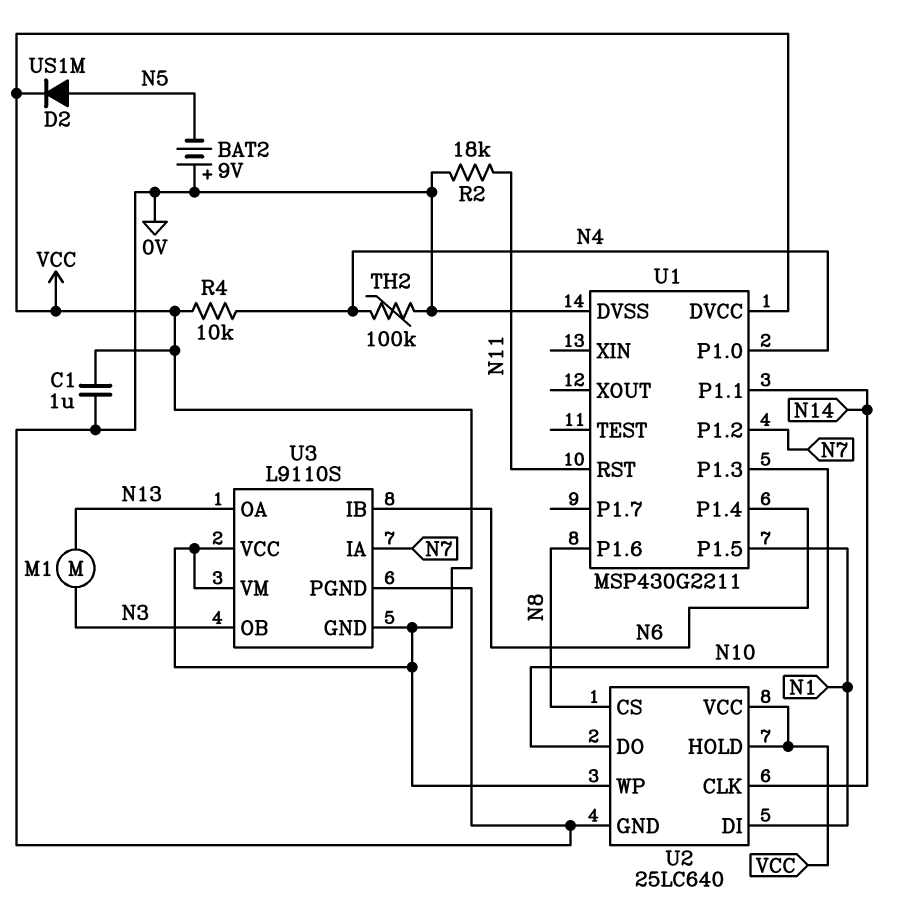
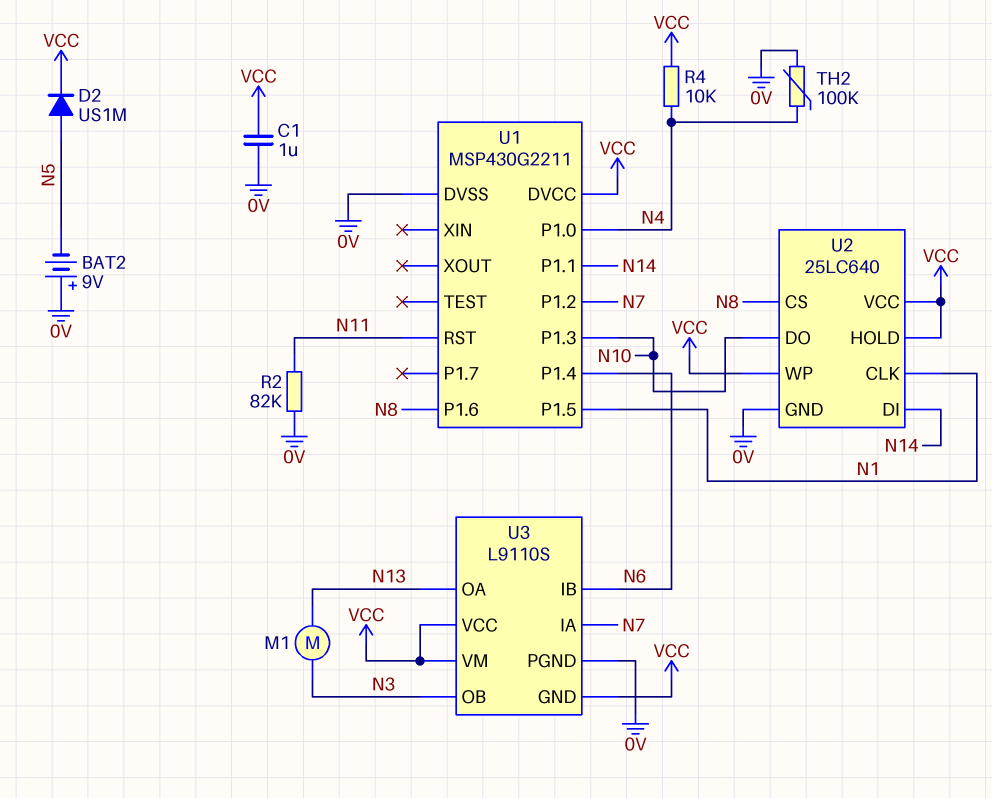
R2: 18k (0V, N11) -> 82k (0V, N11)
U2 pin CLK: N14 -> N1
U2 pin DI: N1 -> N14

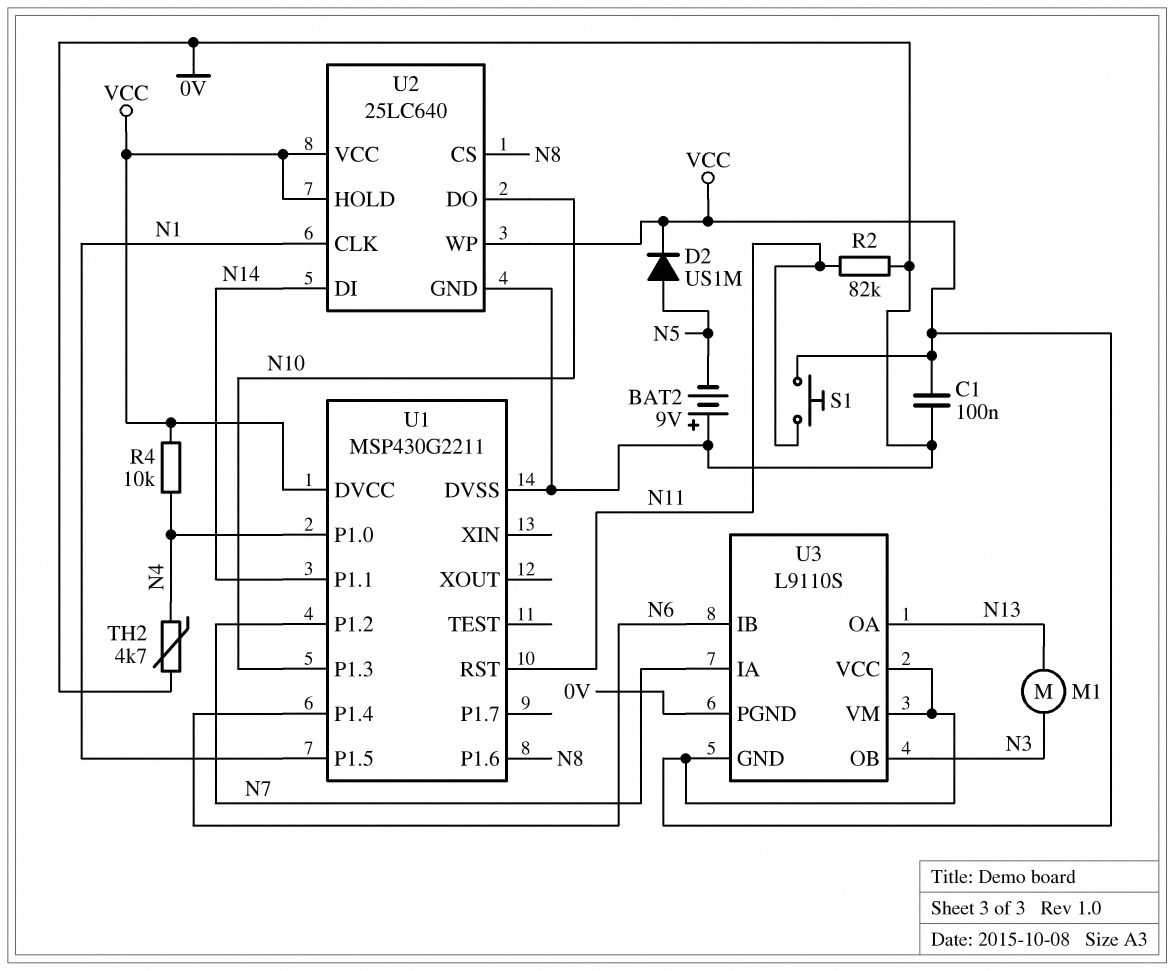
C1: 1uF (0V, VCC) -> 100nF (0V, VCC)
S1: none -> button (N11, VCC)
TH2: 100k (0V, N4) -> 4.7k (0V, N4)

